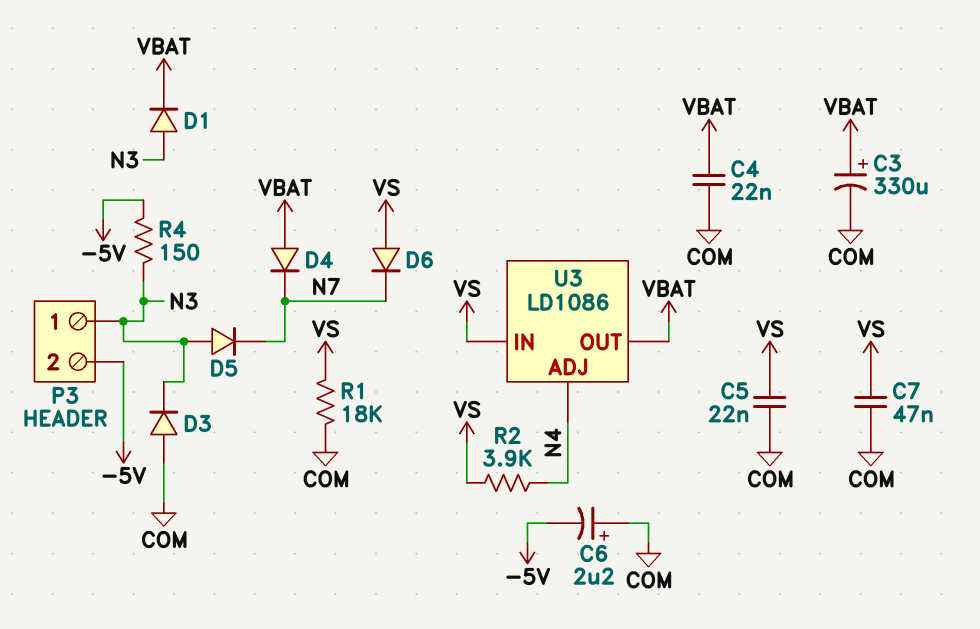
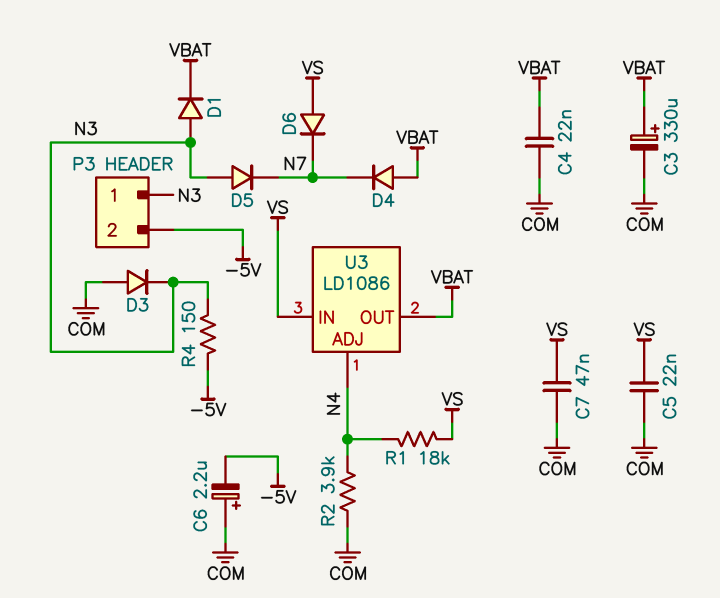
R1: 18k (COM, VS) -> 18k (N4, VS)
R2: 3.9k (N4, VS) -> 3.9k (COM, N4)

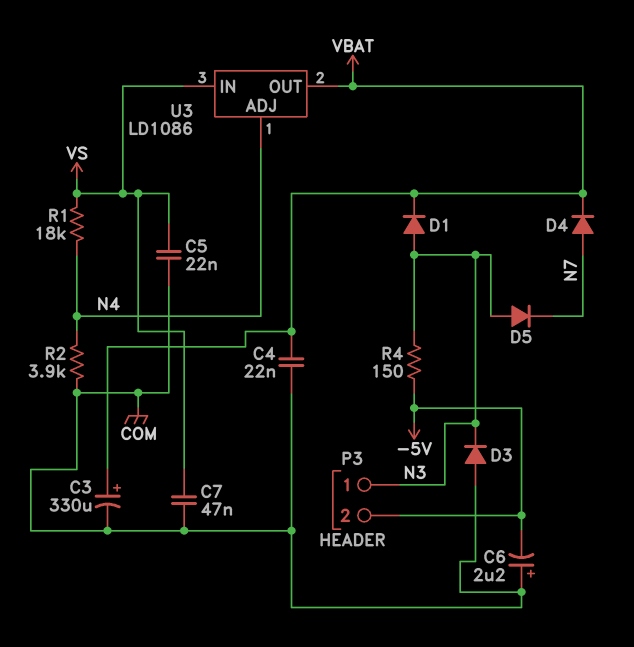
D4: diode (A VBAT, K N7) -> diode (A N7, K VBAT)
D6: diode (A VS, K N7) -> none

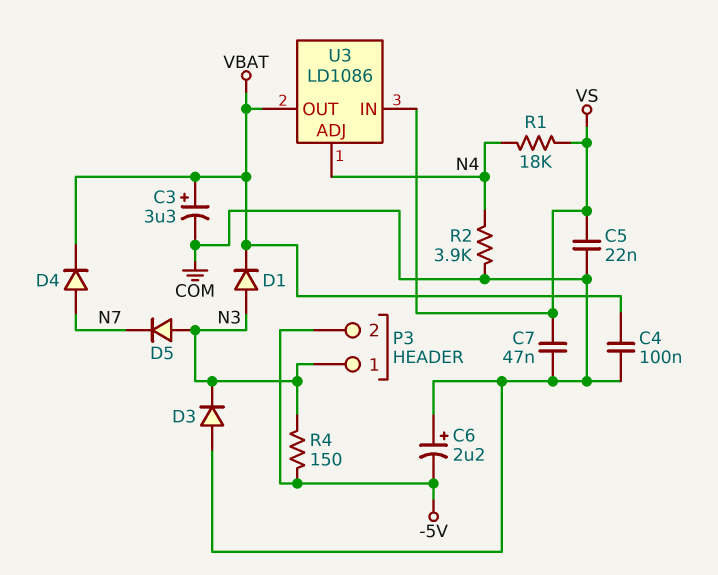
C3: 330uF (plus VBAT, minus COM) -> 3.3uF (plus VBAT, minus COM)
C4: 22nF (COM, VBAT) -> 100nF (COM, VBAT)

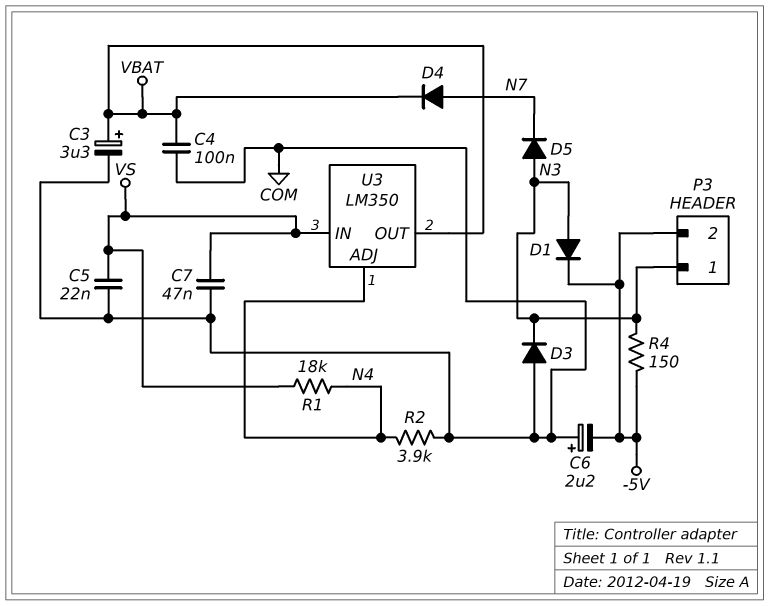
D1: diode (A N3, K VBAT) -> diode (A N3, K -5V)
U3: LD1086 -> LM350

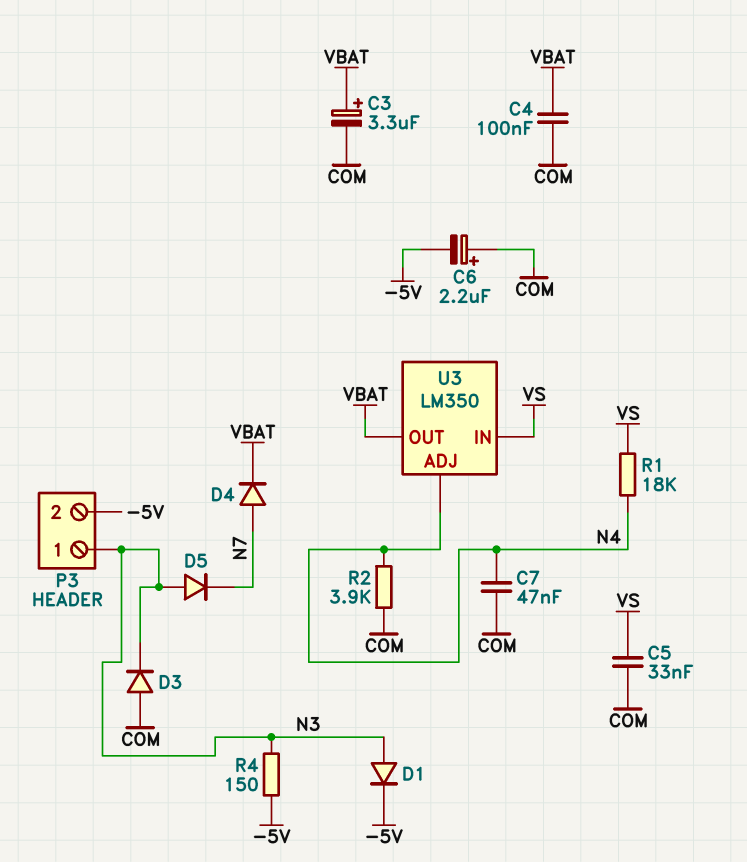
C5: 22nF (COM, VS) -> 33nF (COM, VS)
C7: 47nF (COM, VS) -> 47nF (COM, N4)

